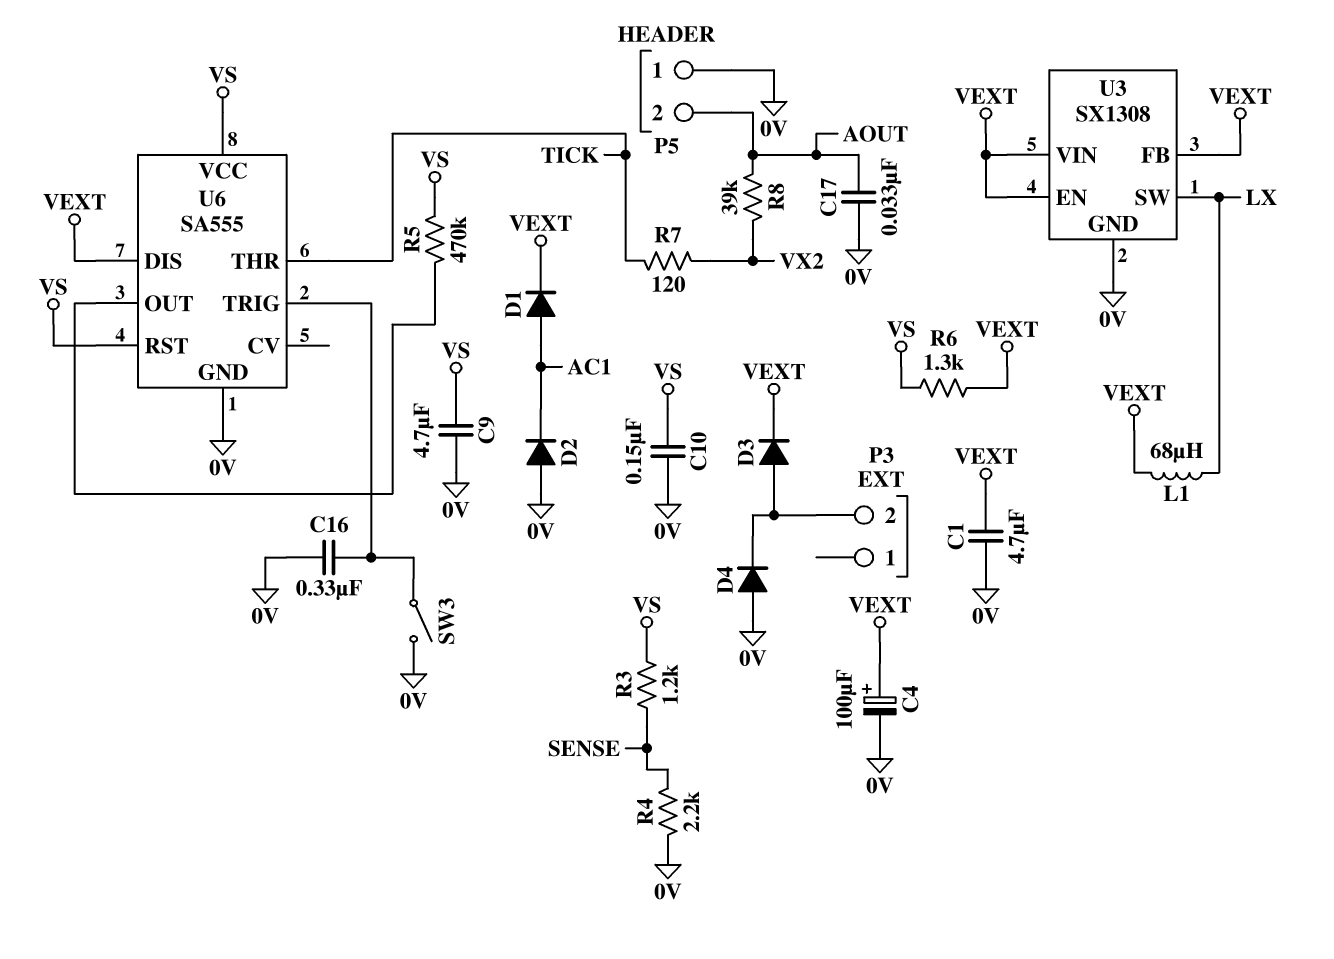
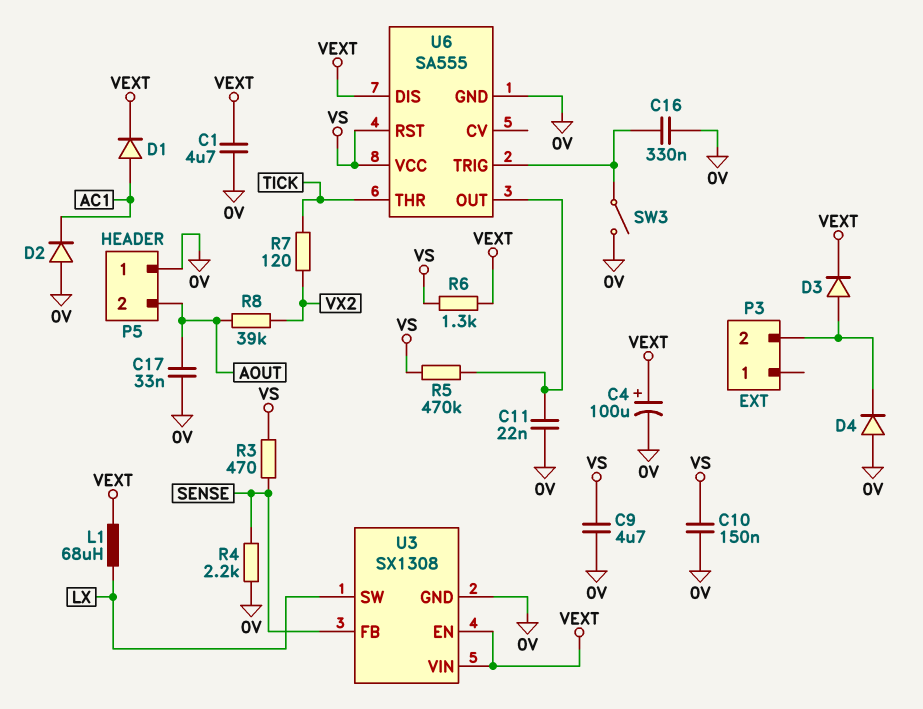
C11: none -> 22nF (0V, U6/OUT)
R3: 1.2k (SENSE, VS) -> 470 (SENSE, VS)
U3 pin FB: VEXT -> SENSE

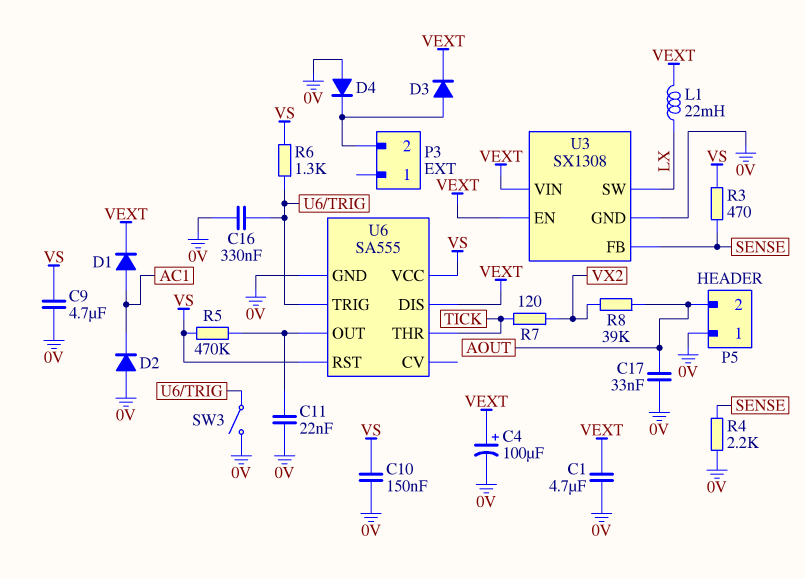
L1: 68uH (LX, VEXT) -> 22mH (LX, VEXT)
R6: 1.3k (VEXT, VS) -> 1.3k (U6/TRIG, VS)

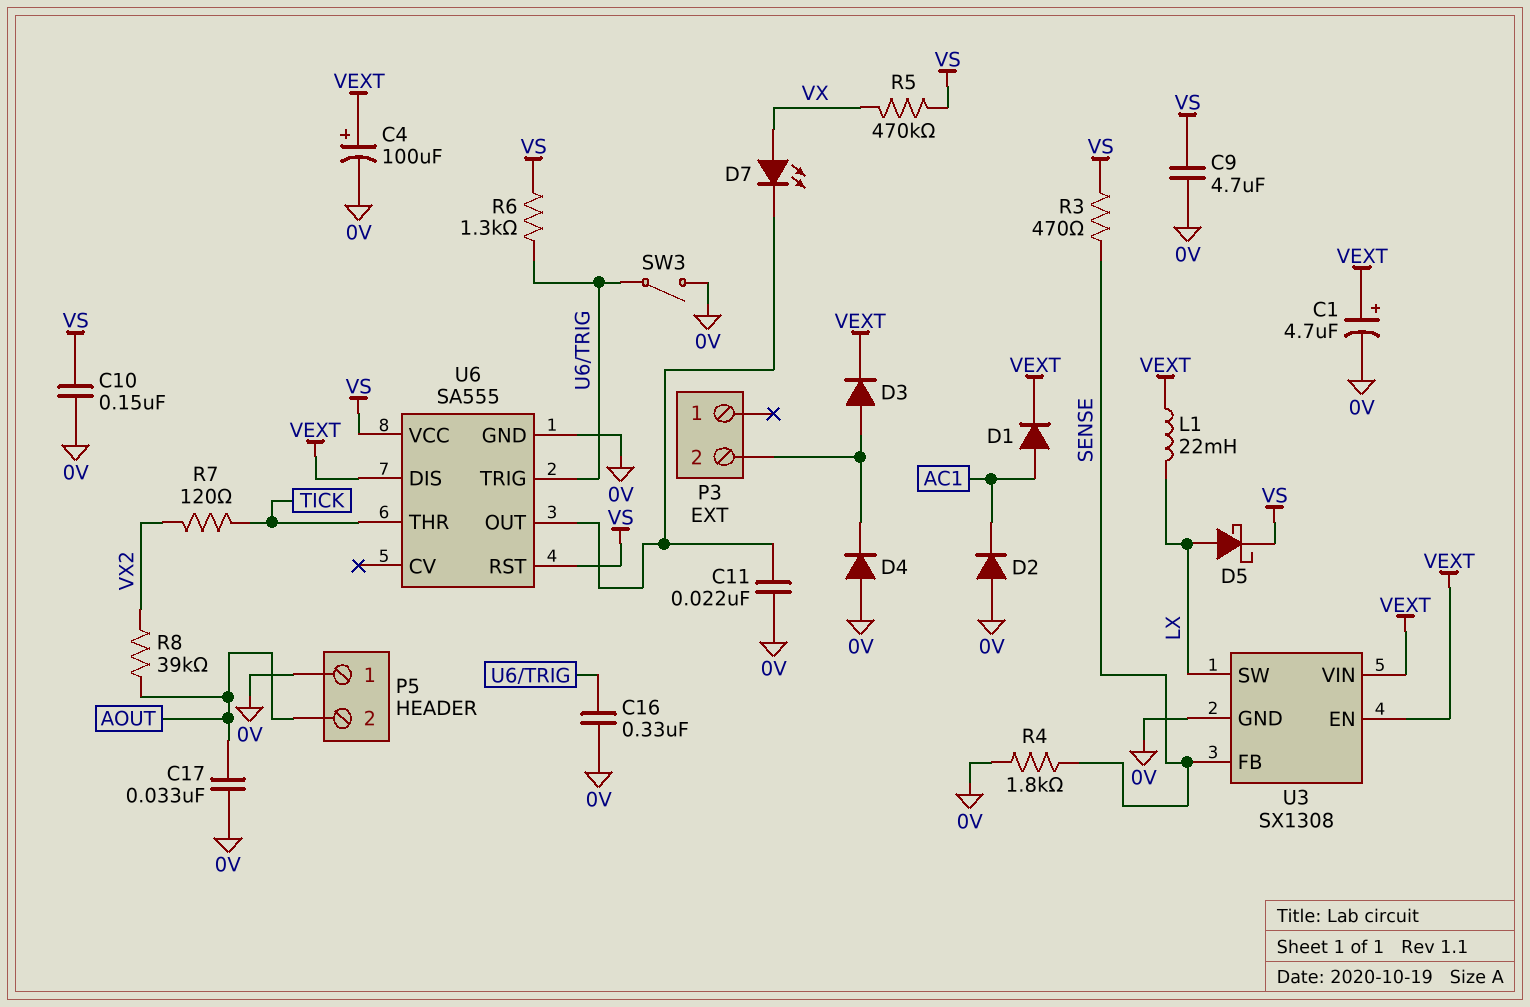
C1: 4.7uF (0V, VEXT) -> 4.7uF (plus VEXT, minus 0V)
D5: none -> schottky (A LX, K VS)
D7: none -> LED (A VX, K U6/OUT)
R4: 2.2k (0V, SENSE) -> 1.8k (0V, SENSE)
R5: 470k (U6/OUT, VS) -> 470k (VS, VX)

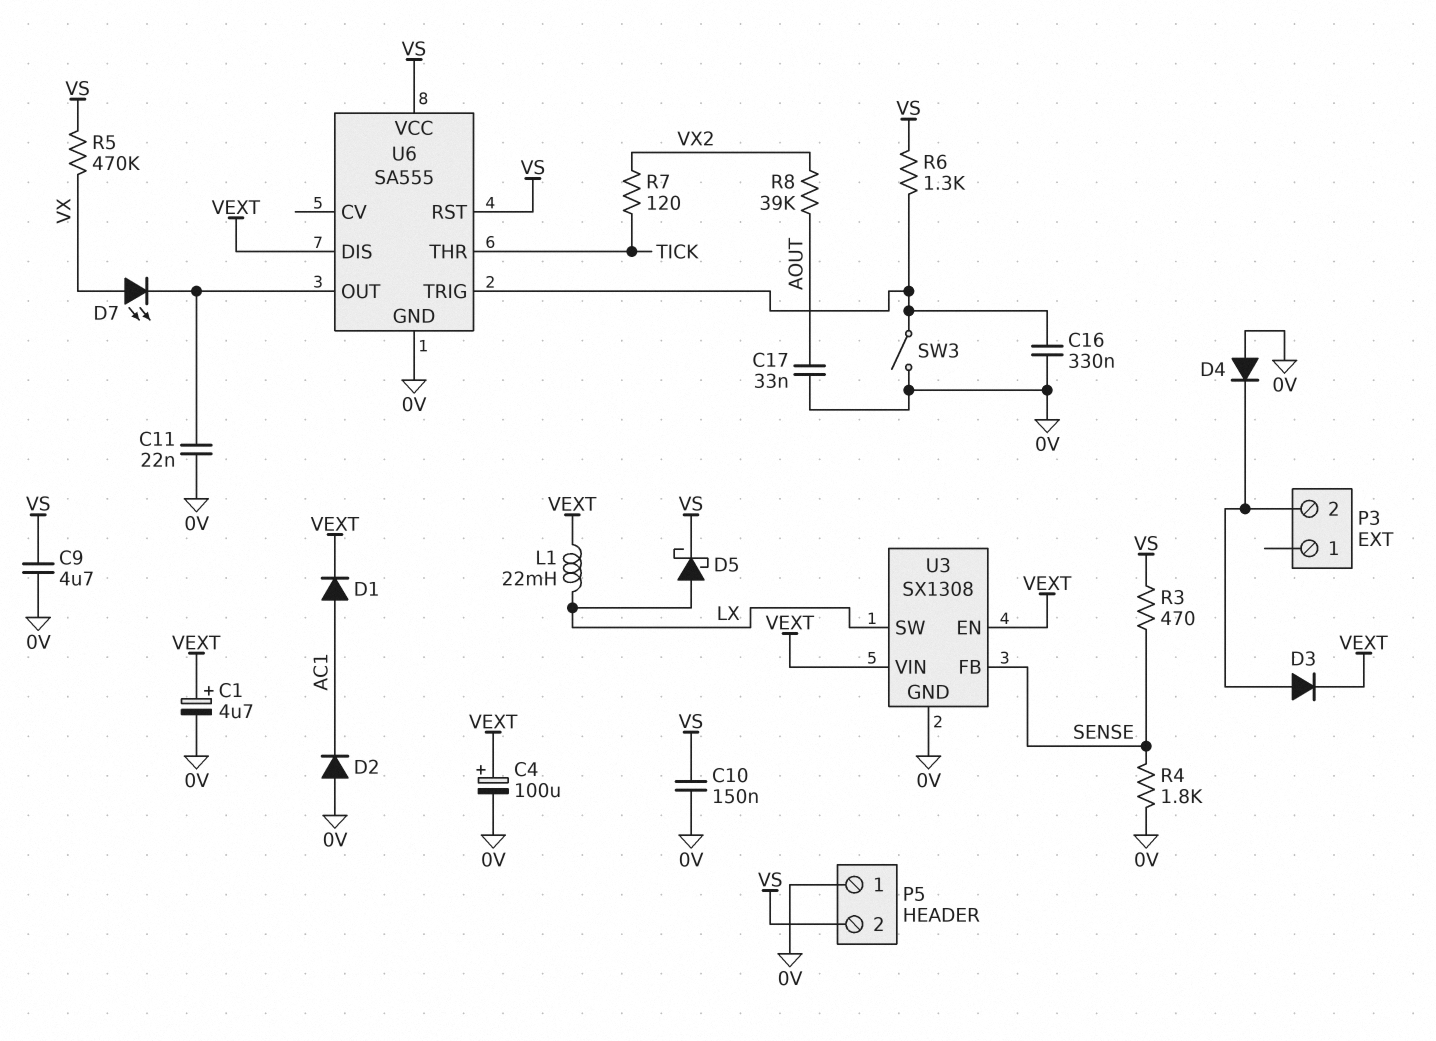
P5 pin 2: AOUT -> VS

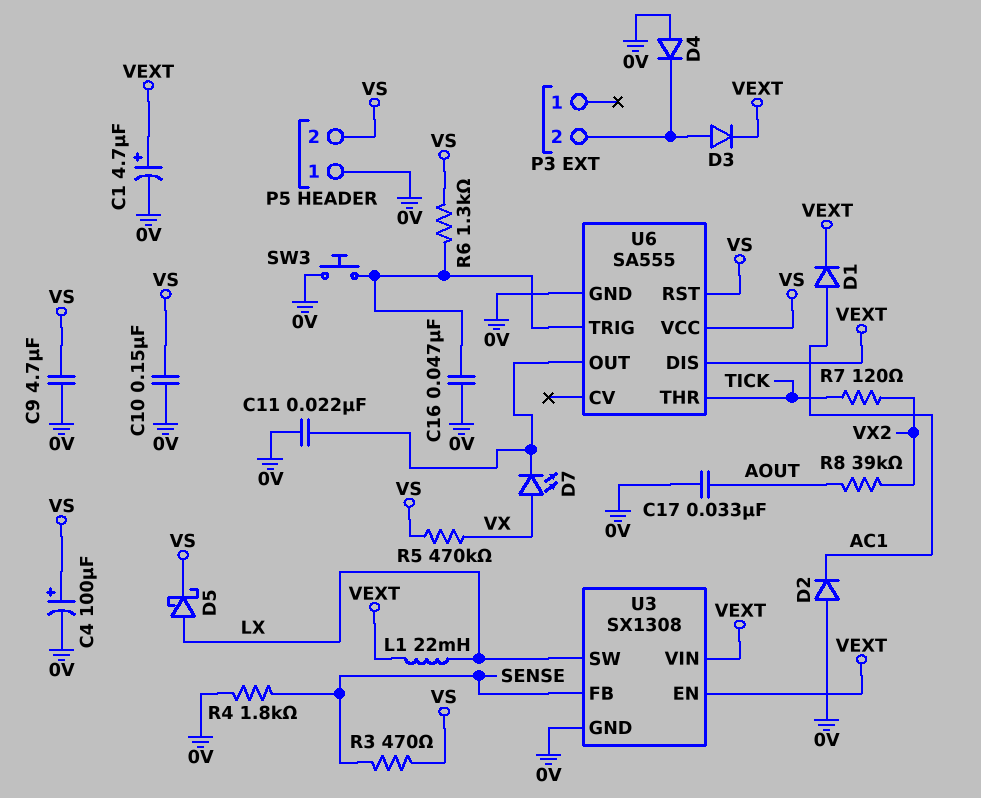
C4: 100uF (plus VEXT, minus 0V) -> 100uF (plus VS, minus 0V)
C16: 330nF (0V, U6/TRIG) -> 47nF (0V, U6/TRIG)
SW3: switch (0V, U6/TRIG) -> button (0V, U6/TRIG)

